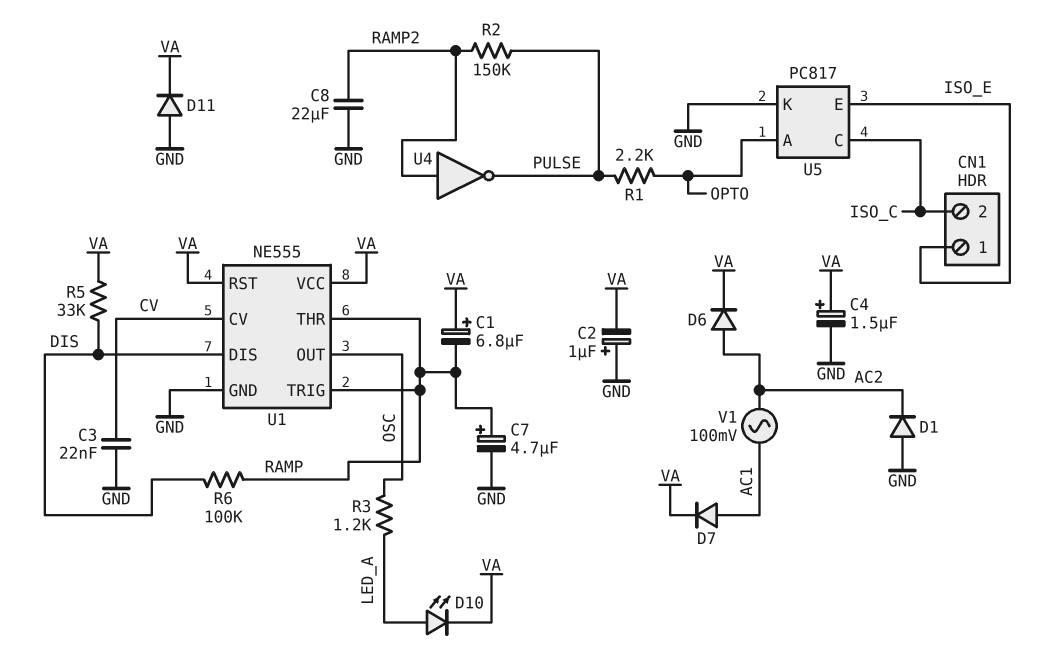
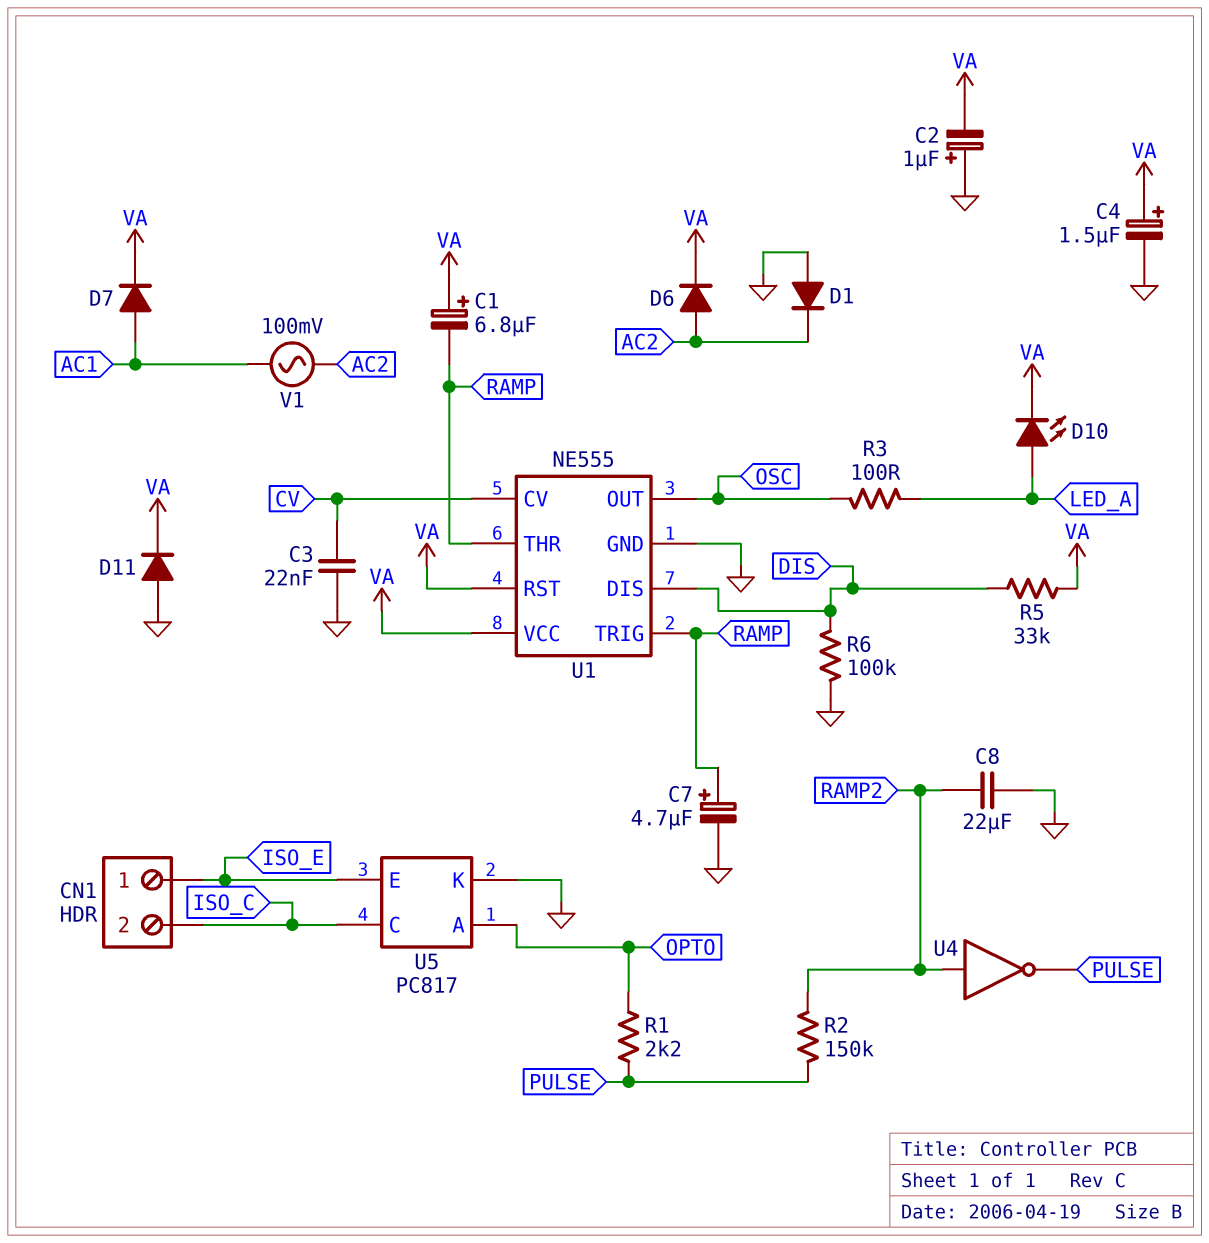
R3: 1.2k (LED_A, OSC) -> 100 (LED_A, OSC)
R6: 100k (DIS, RAMP) -> 100k (DIS, GND)

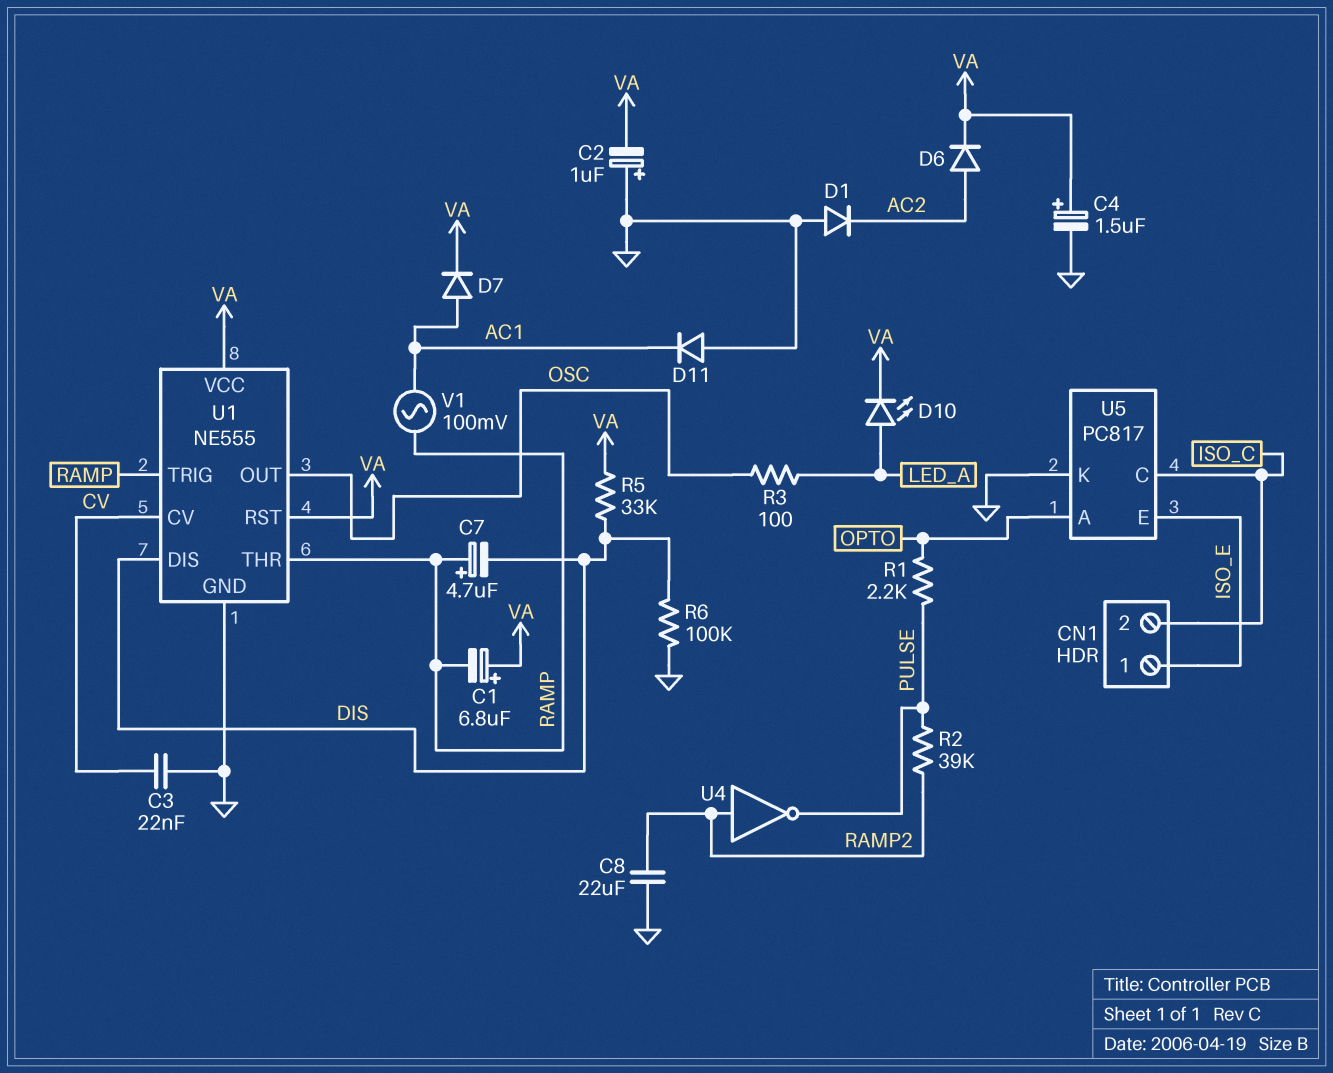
C7: 4.7uF (plus RAMP, minus GND) -> 4.7uF (plus RAMP, minus DIS)
D11: diode (A GND, K VA) -> diode (A GND, K AC1)
R2: 150k (PULSE, RAMP2) -> 39k (PULSE, RAMP2)
V1: AC 100mV (AC1, AC2) -> AC 100mV (AC1, RAMP)

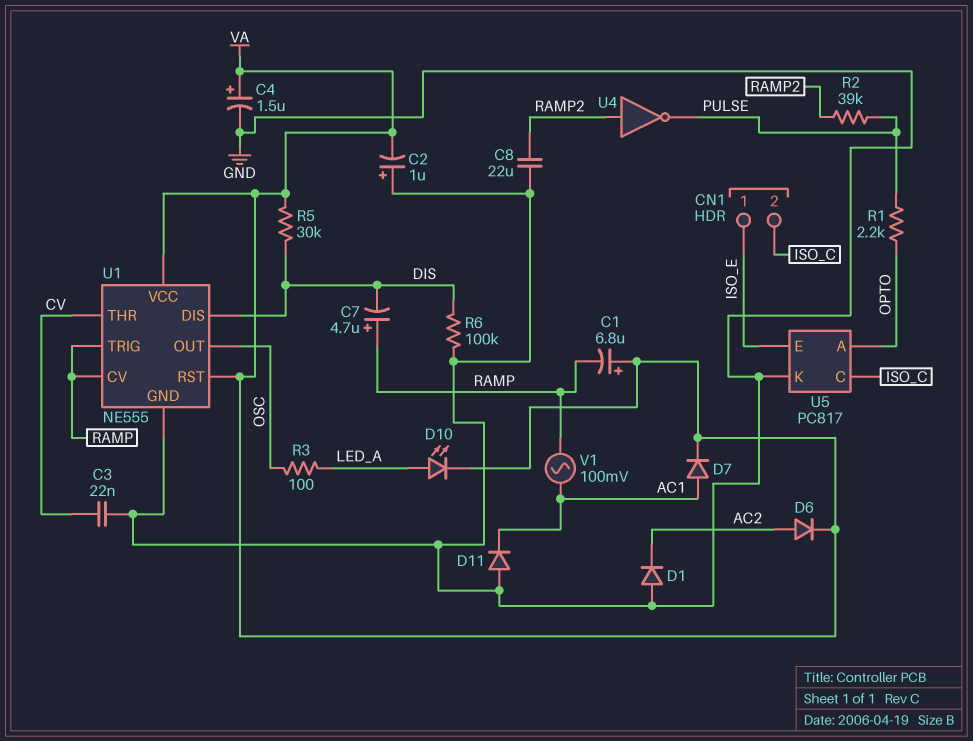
R5: 33k (DIS, VA) -> 30k (DIS, VA)
U1 pin CV: CV -> RAMP
U1 pin THR: RAMP -> CV

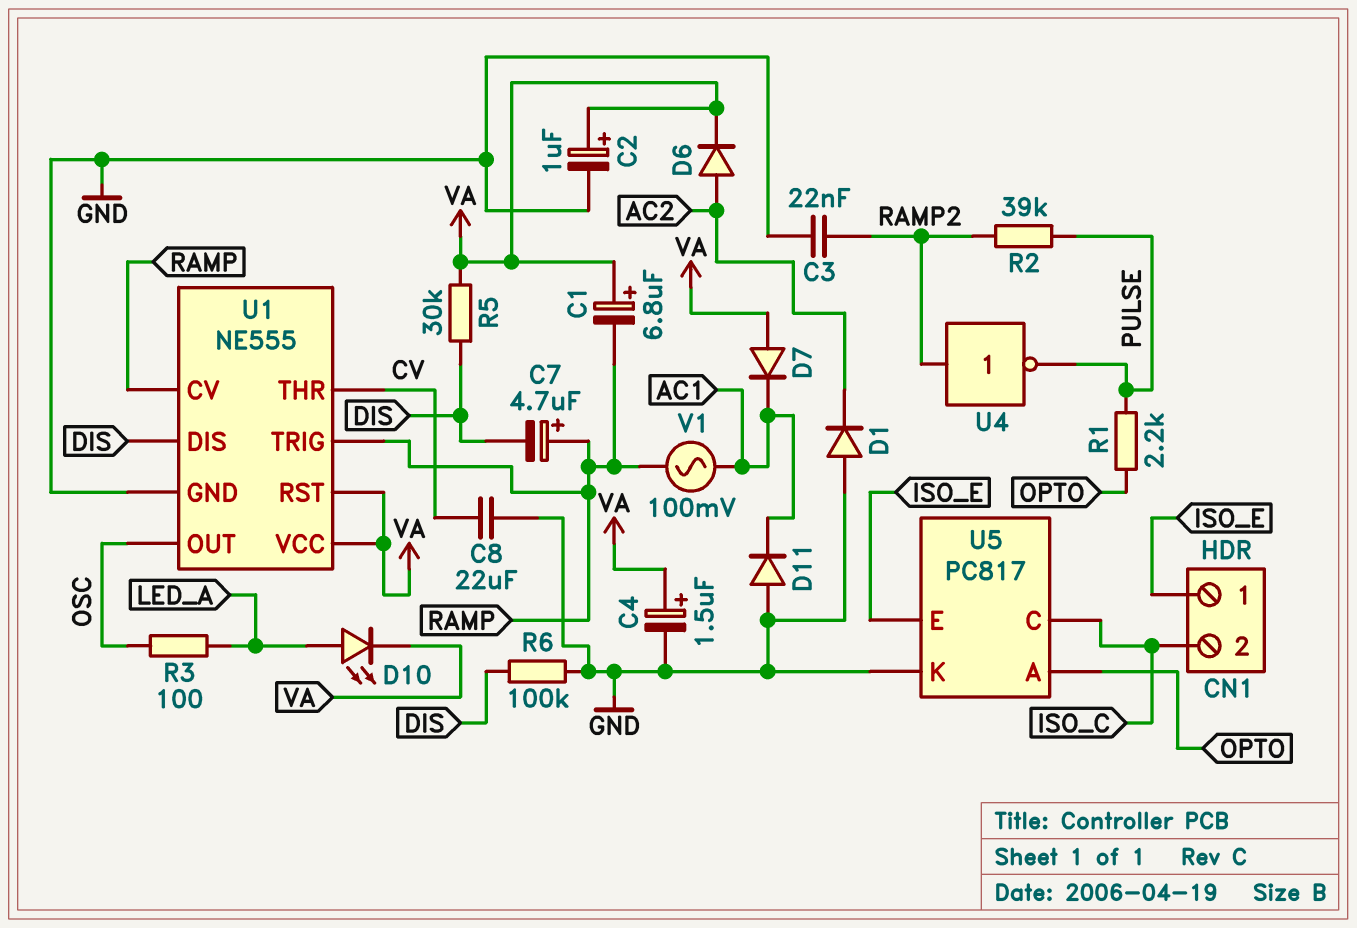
C2: 1uF (plus GND, minus VA) -> 1uF (plus VA, minus GND)
C3: 22nF (CV, GND) -> 22nF (GND, RAMP2)
C8: 22uF (GND, RAMP2) -> 22uF (CV, GND)
D7: diode (A AC1, K VA) -> diode (A VA, K AC1)

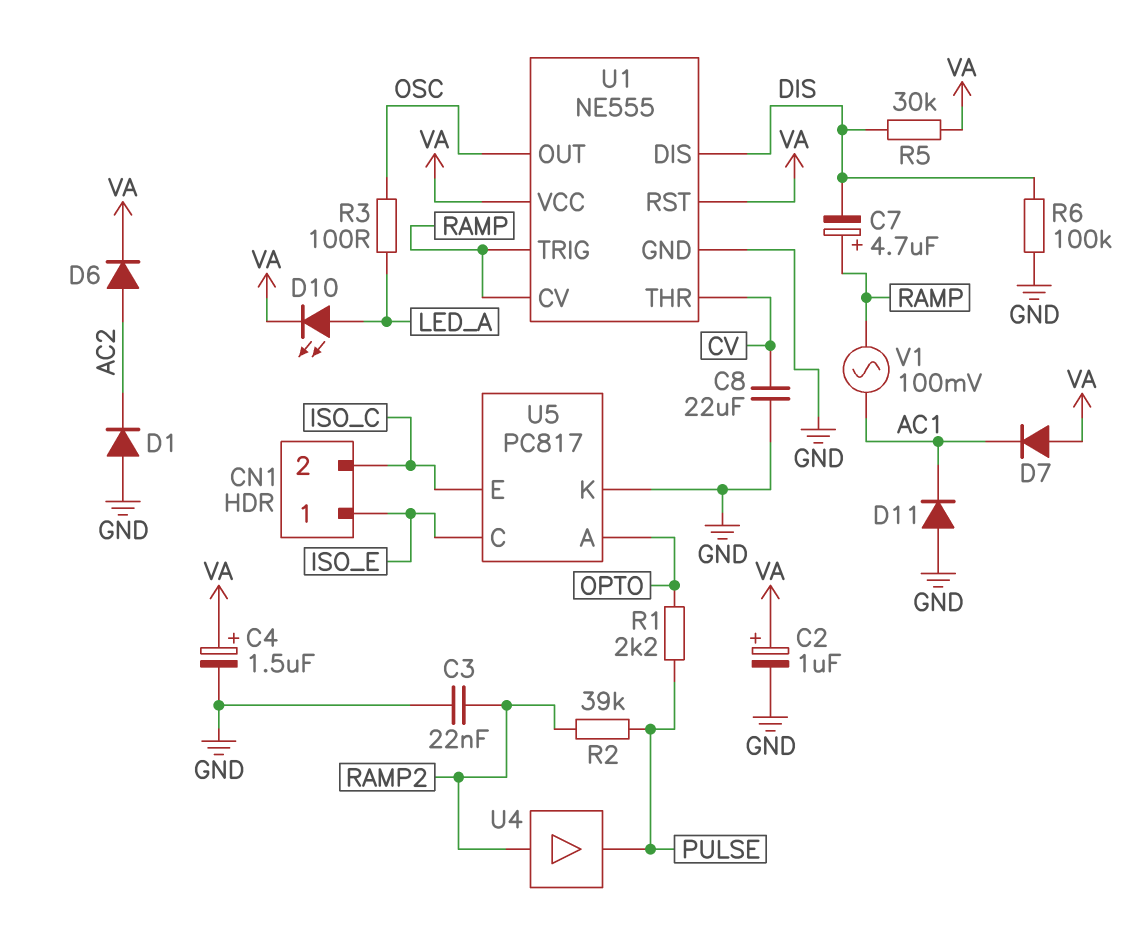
C1: 6.8uF (plus VA, minus RAMP) -> none
U4: NOT (in RAMP2, out PULSE) -> buffer (in RAMP2, out PULSE)
U5 pin C: ISO_C -> ISO_E
U5 pin E: ISO_E -> ISO_C

